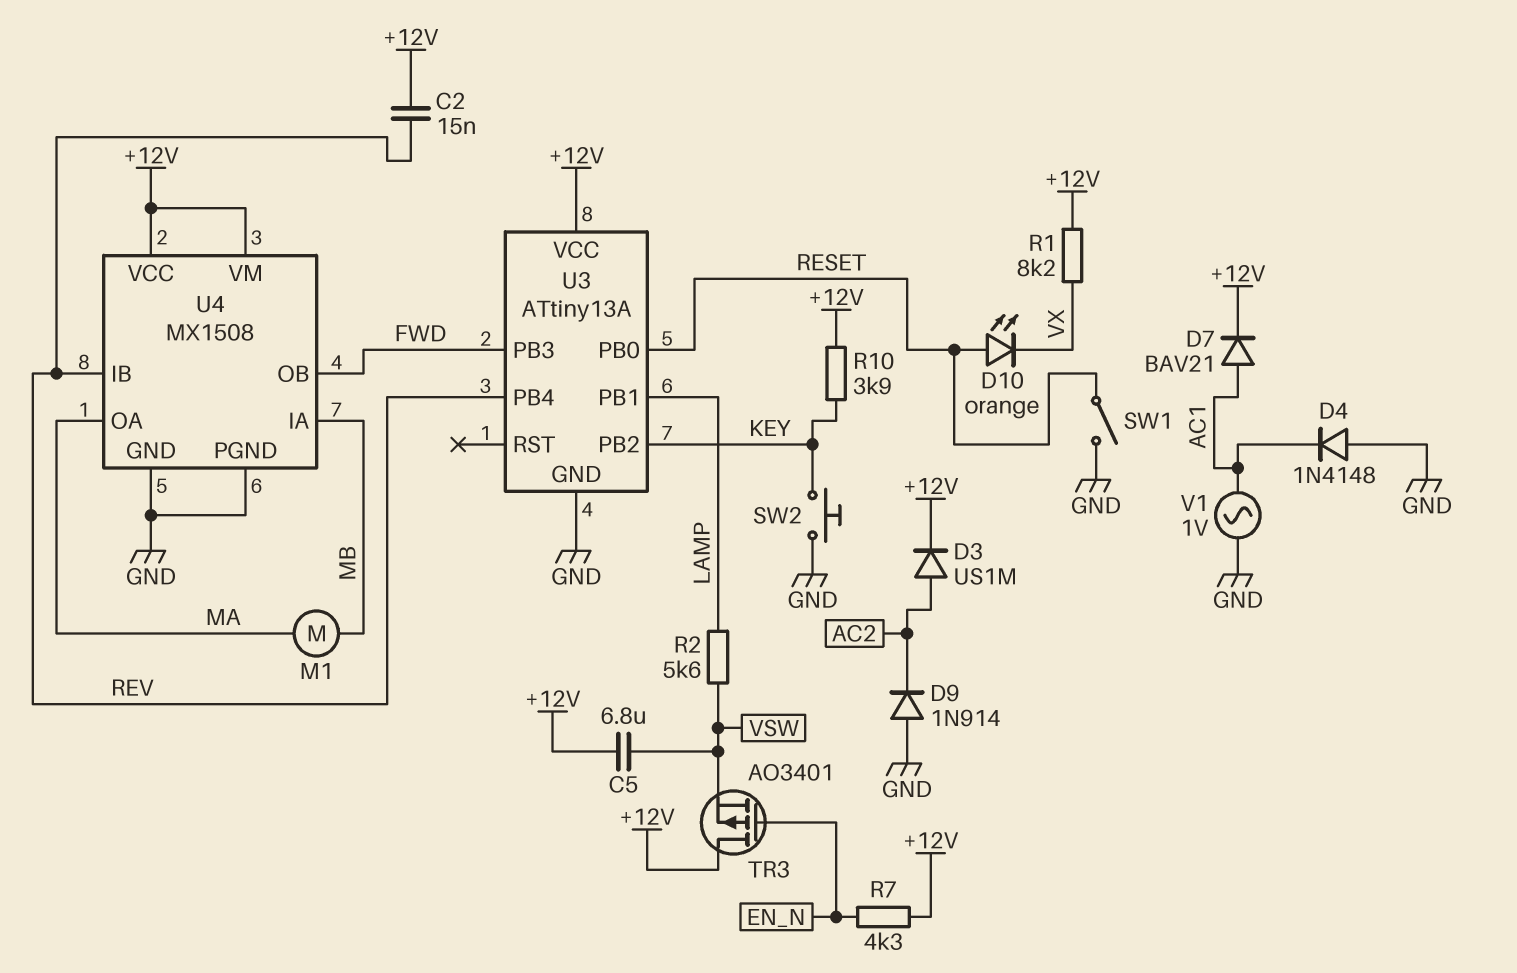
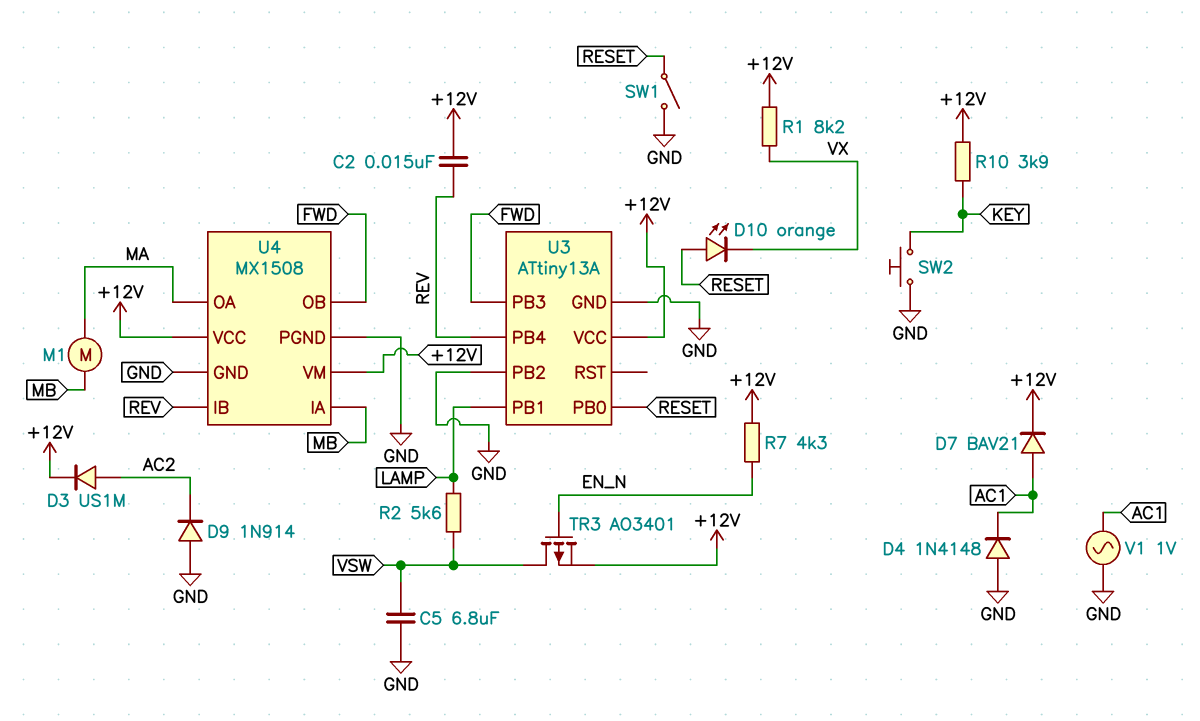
C5: 6.8uF (+12V, VSW) -> 6.8uF (GND, VSW)
TR3: PMOS AO3401 (G EN_N, D +12V, S VSW) -> PMOS AO3401 (G EN_N, D VSW, S +12V)
U3 pin PB2: KEY -> GND

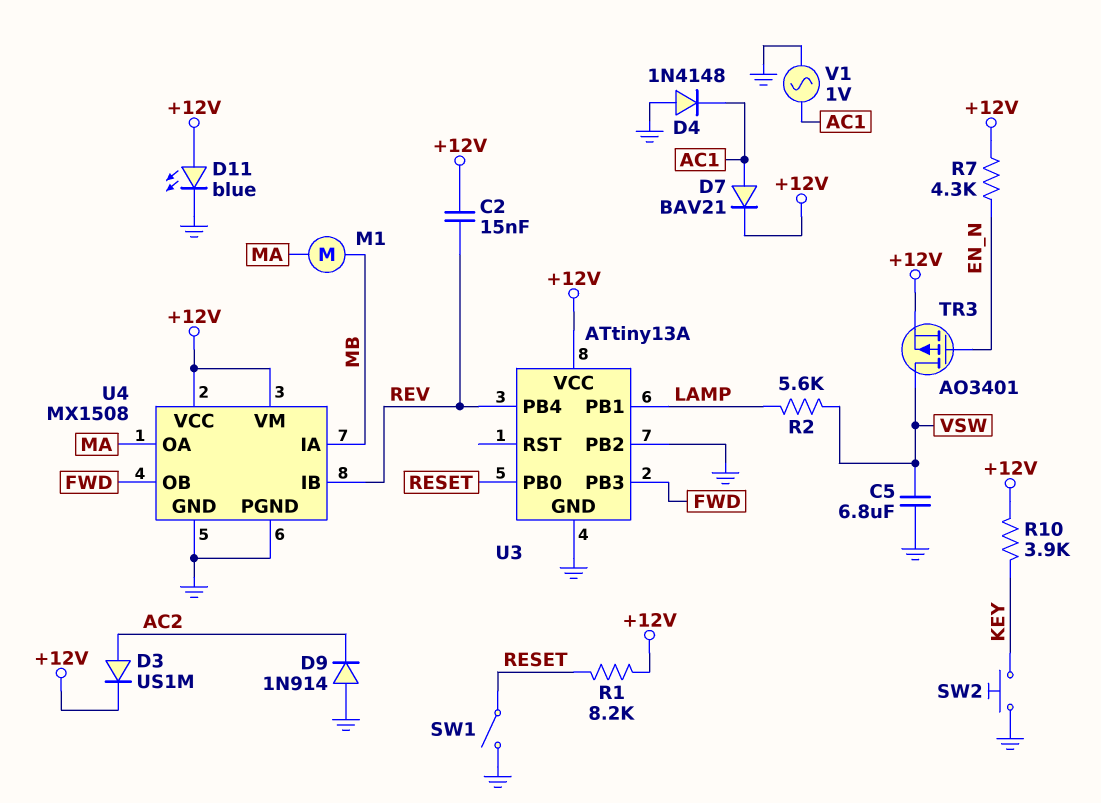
D10: LED orange (A RESET, K VX) -> none
D11: none -> LED blue (A +12V, K GND)
R1: 8.2k (+12V, VX) -> 8.2k (+12V, RESET)

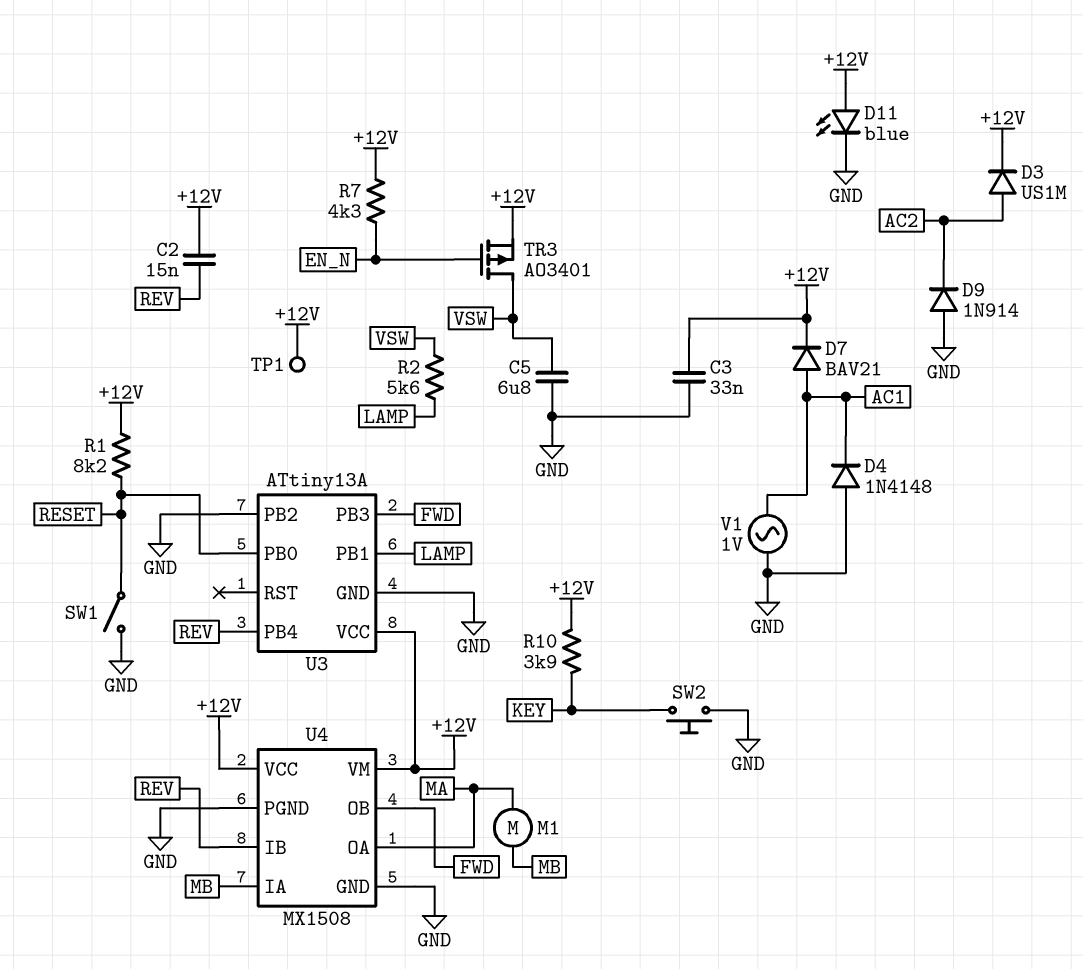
C3: none -> 33nF (+12V, GND)
TP1: none -> test point (+12V)

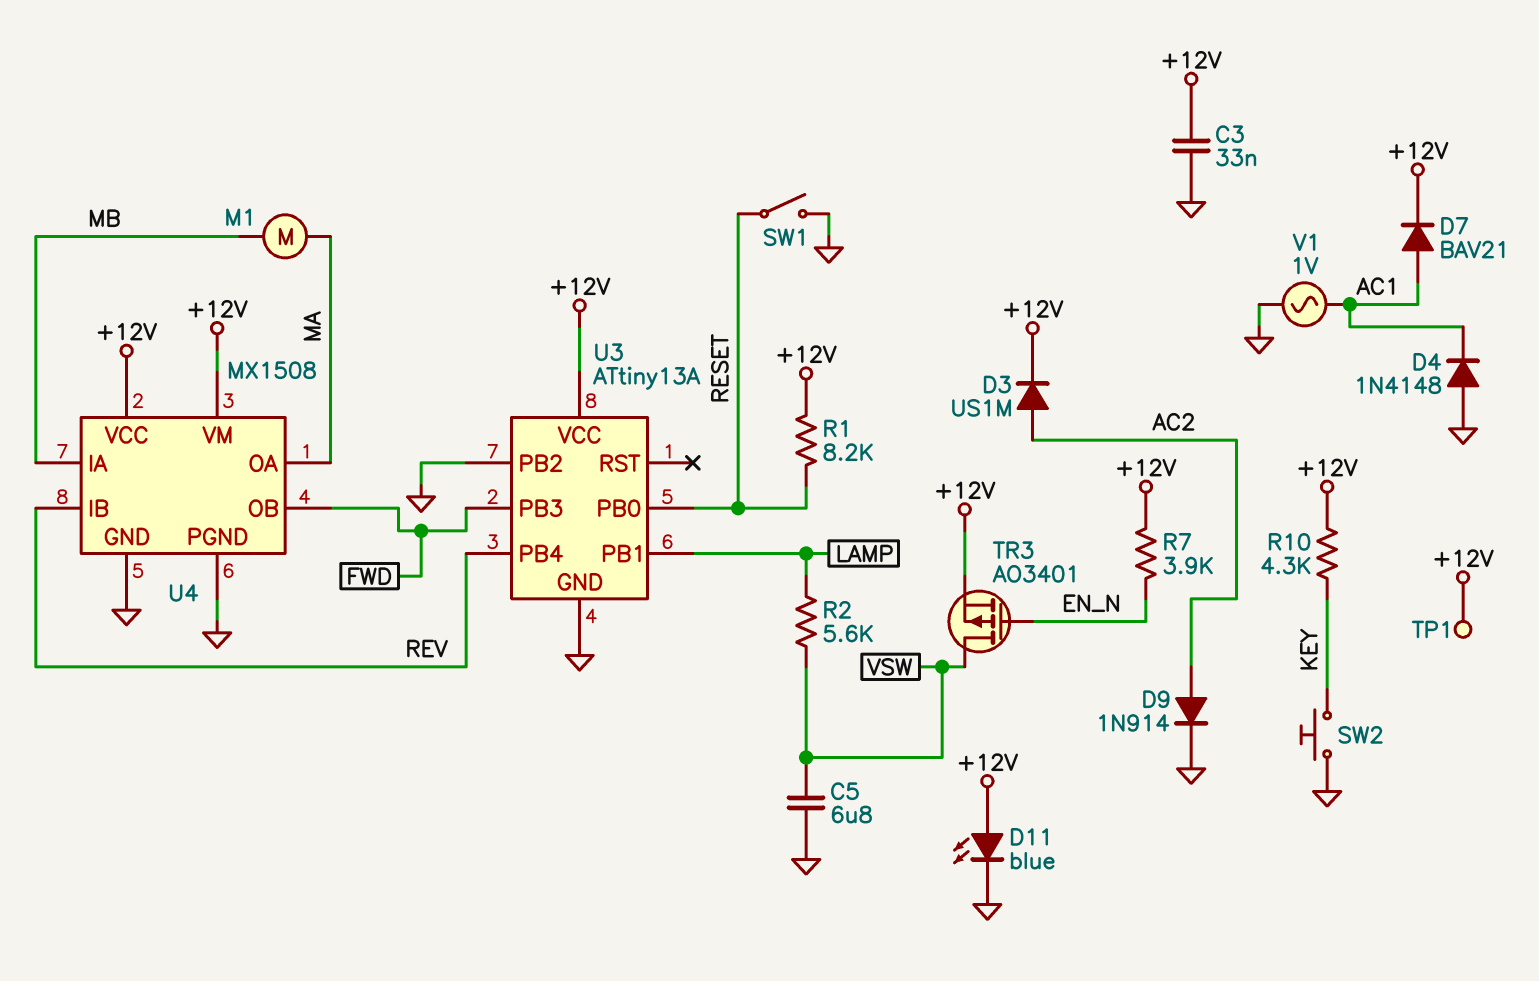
C2: 15nF (+12V, REV) -> none
D9: diode 1N914 (A GND, K AC2) -> diode 1N914 (A AC2, K GND)
R7: 4.3k (+12V, EN_N) -> 3.9k (+12V, EN_N)
R10: 3.9k (+12V, KEY) -> 4.3k (+12V, KEY)

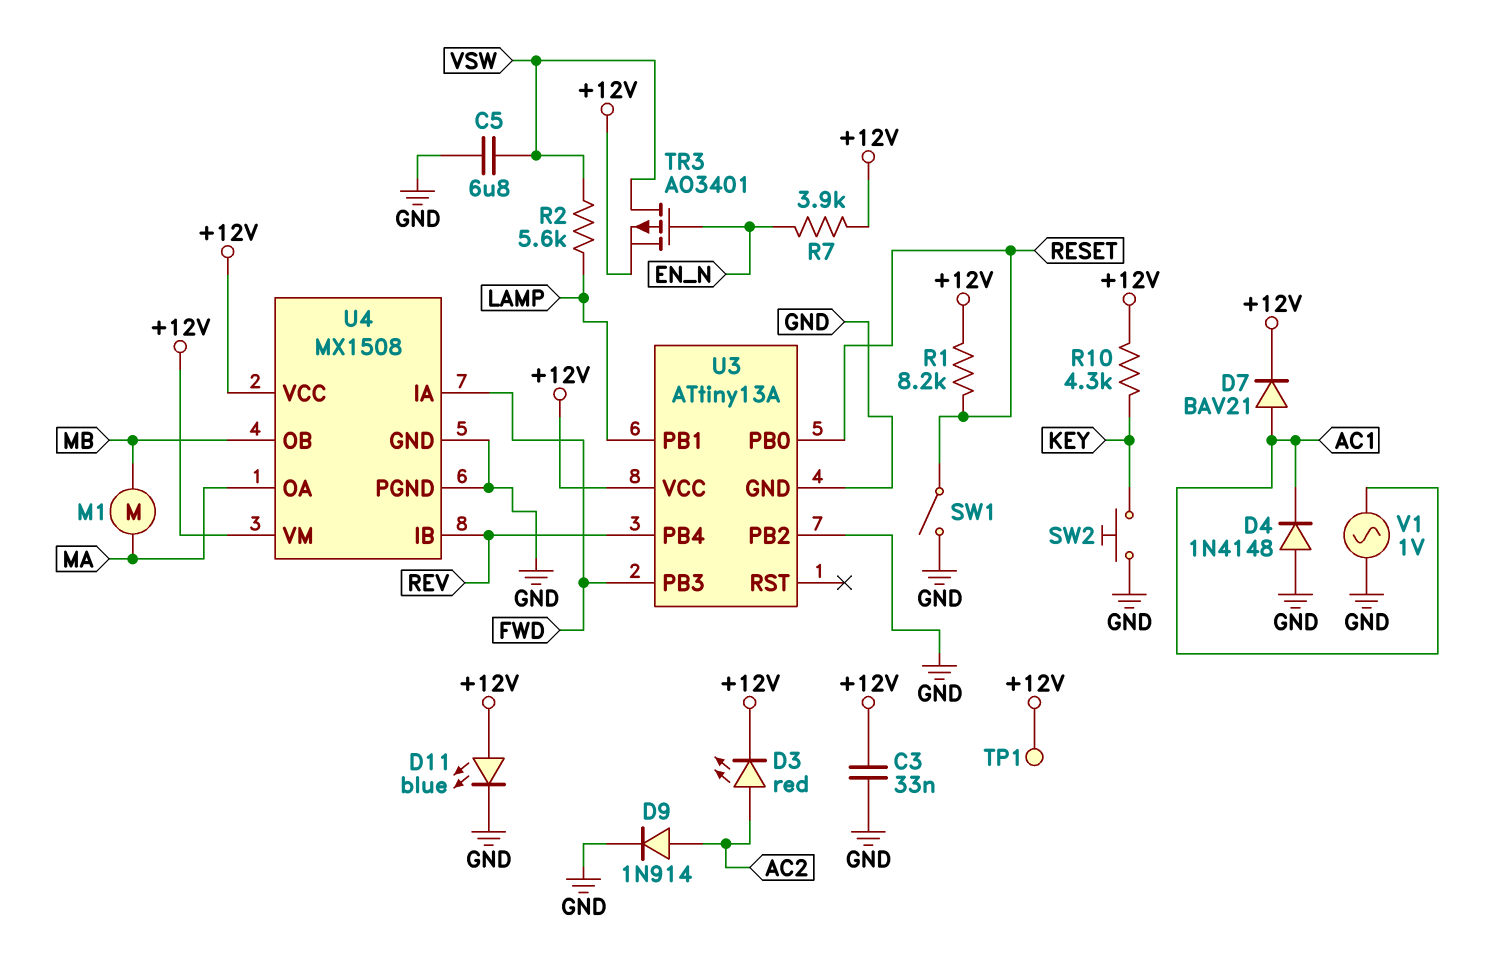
D3: diode US1M (A AC2, K +12V) -> LED red (A AC2, K +12V)
U4 pin IA: MB -> FWD
U4 pin OB: FWD -> MB

